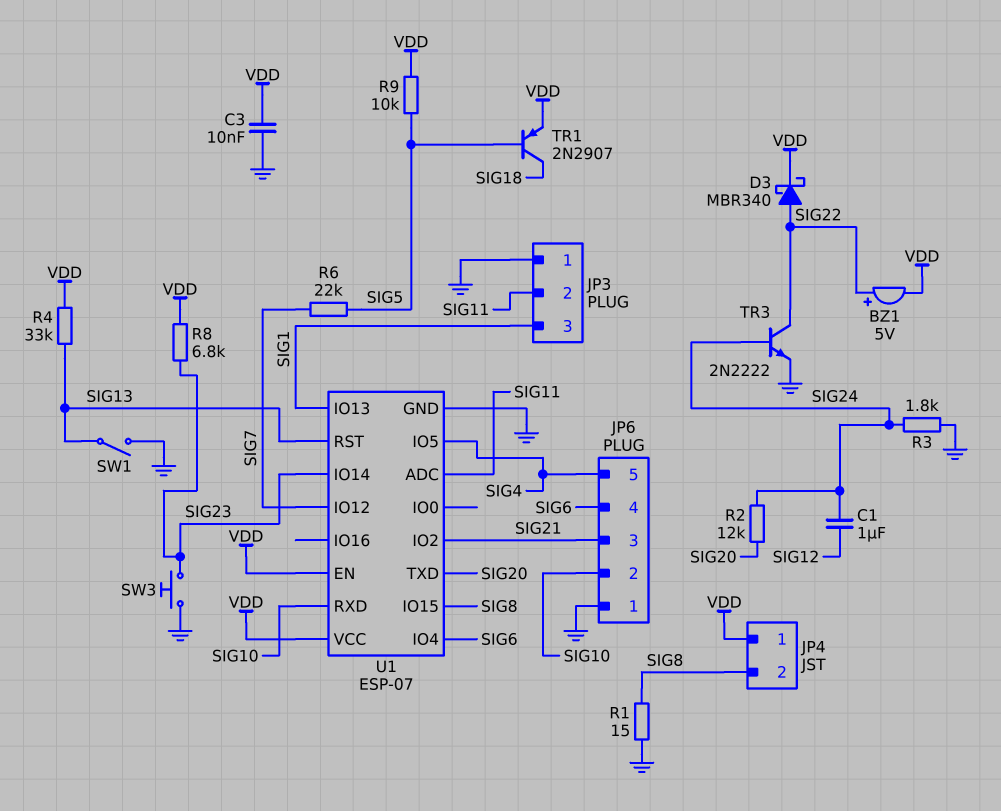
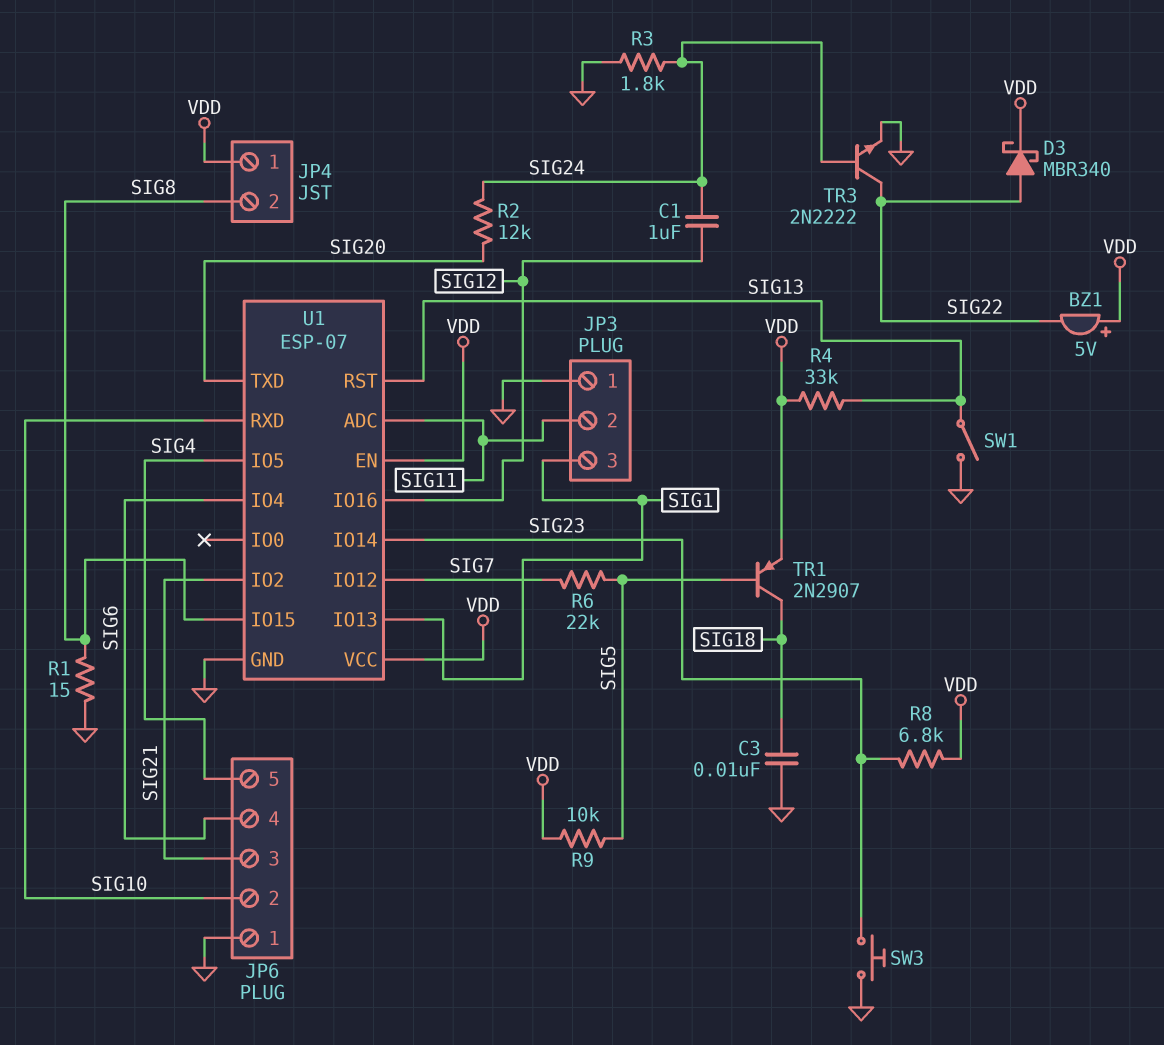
BZ1: buzzer 5V (plus SIG22, minus VDD) -> buzzer 5V (plus VDD, minus SIG22)
C3: 10nF (GND, VDD) -> 10nF (GND, SIG18)
U1 pin IO16: none -> SIG12

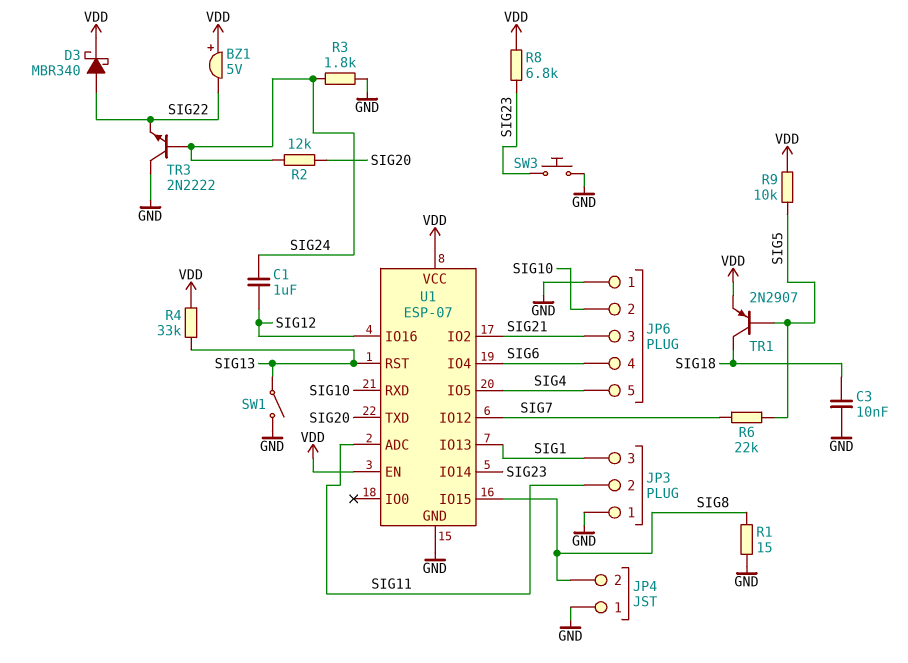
JP4 pin 1: VDD -> GND
TR3: NPN 2N2222 (B SIG24, C SIG22, E GND) -> NPN 2N2222 (B SIG24, C GND, E SIG22)

